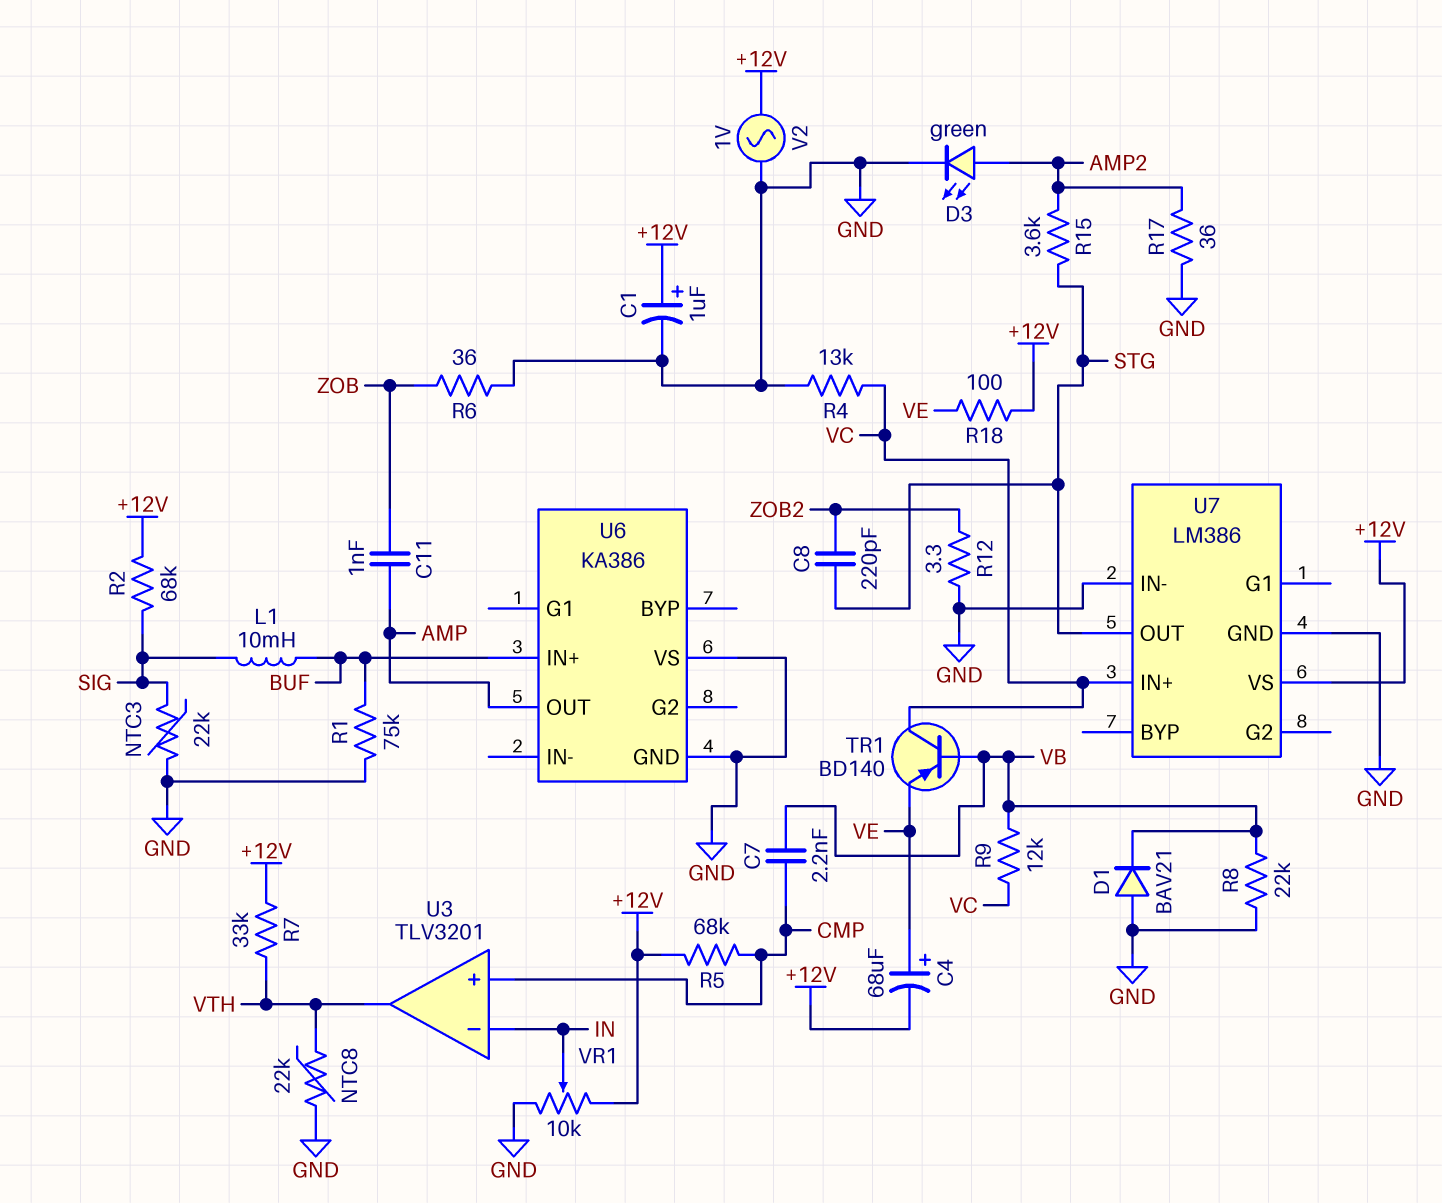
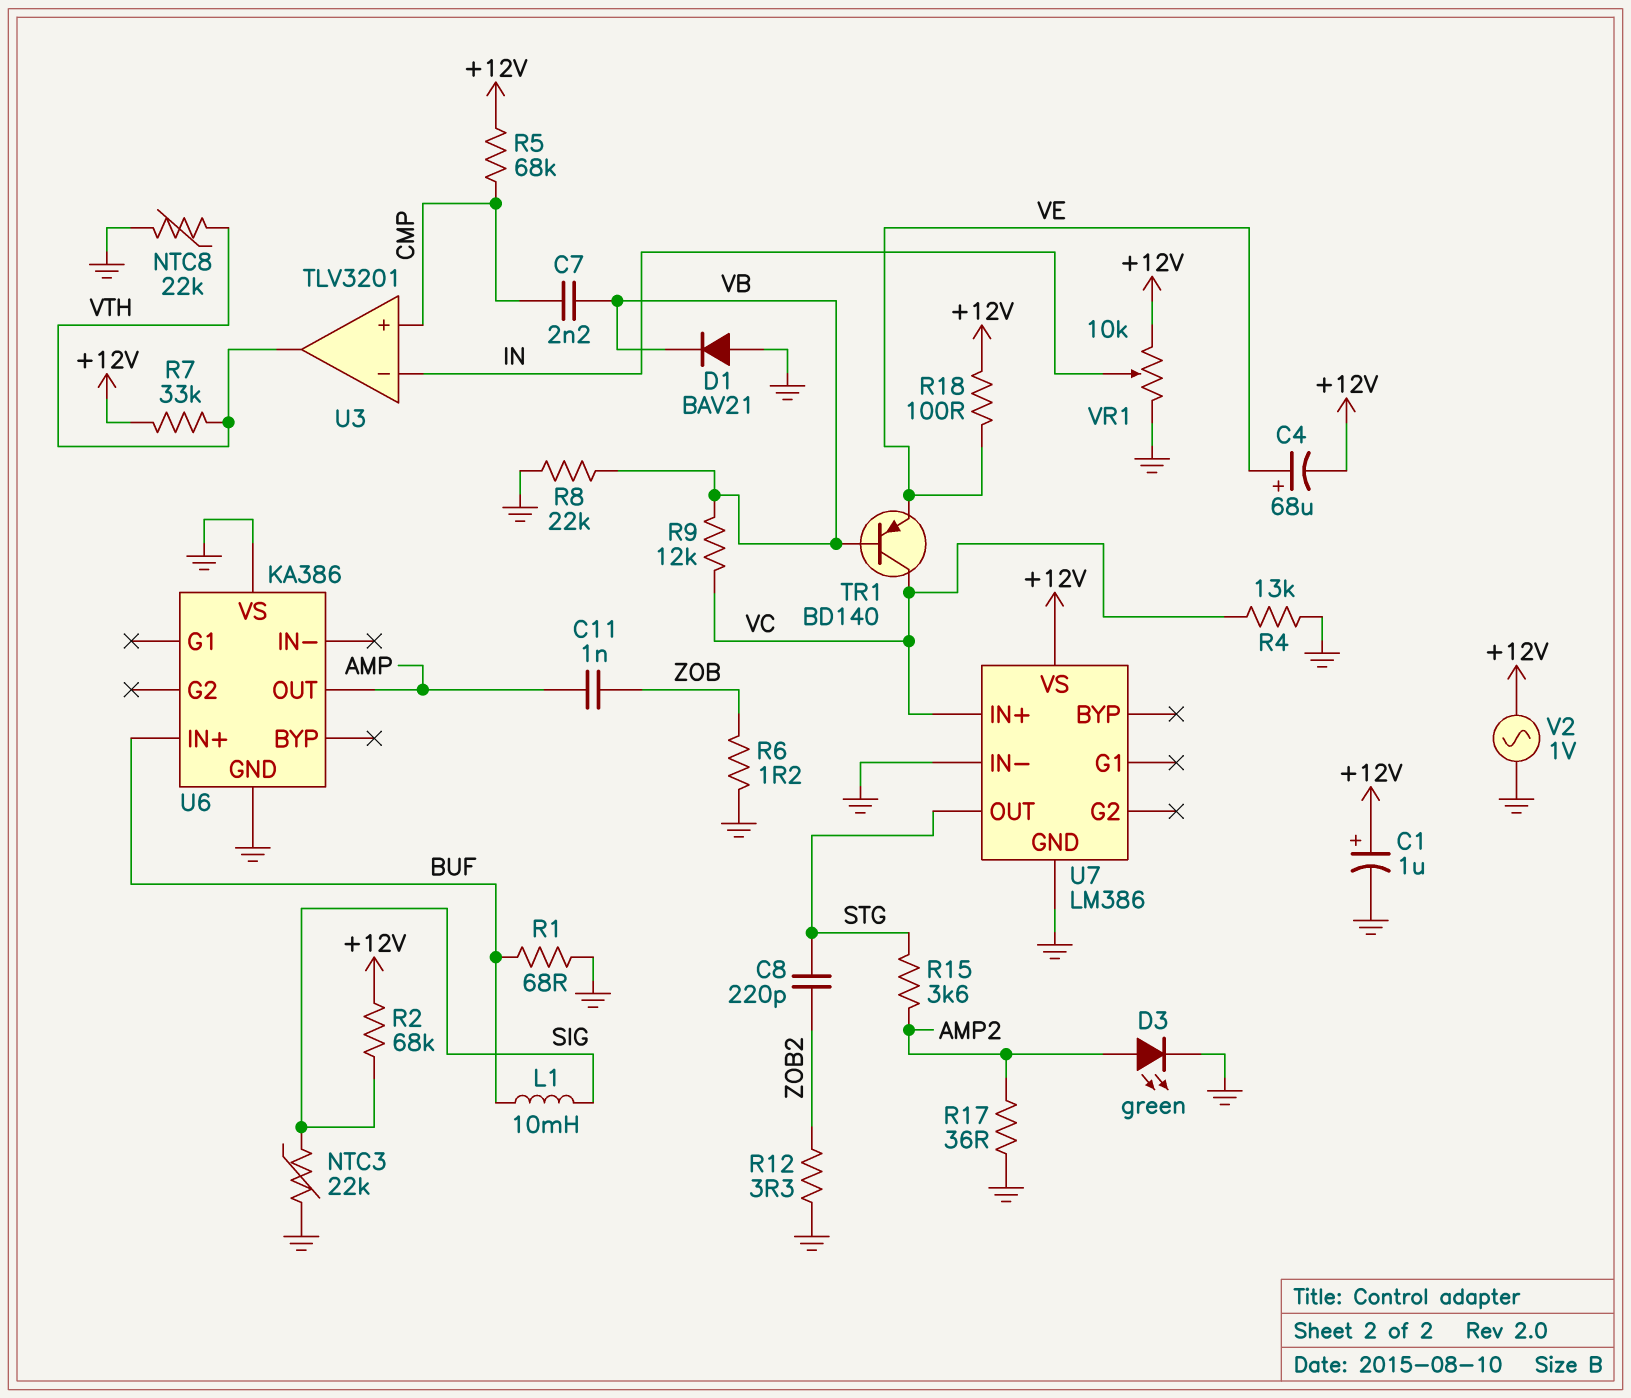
R1: 75k (BUF, GND) -> 68 (BUF, GND)
R6: 36 (GND, ZOB) -> 1.2 (GND, ZOB)

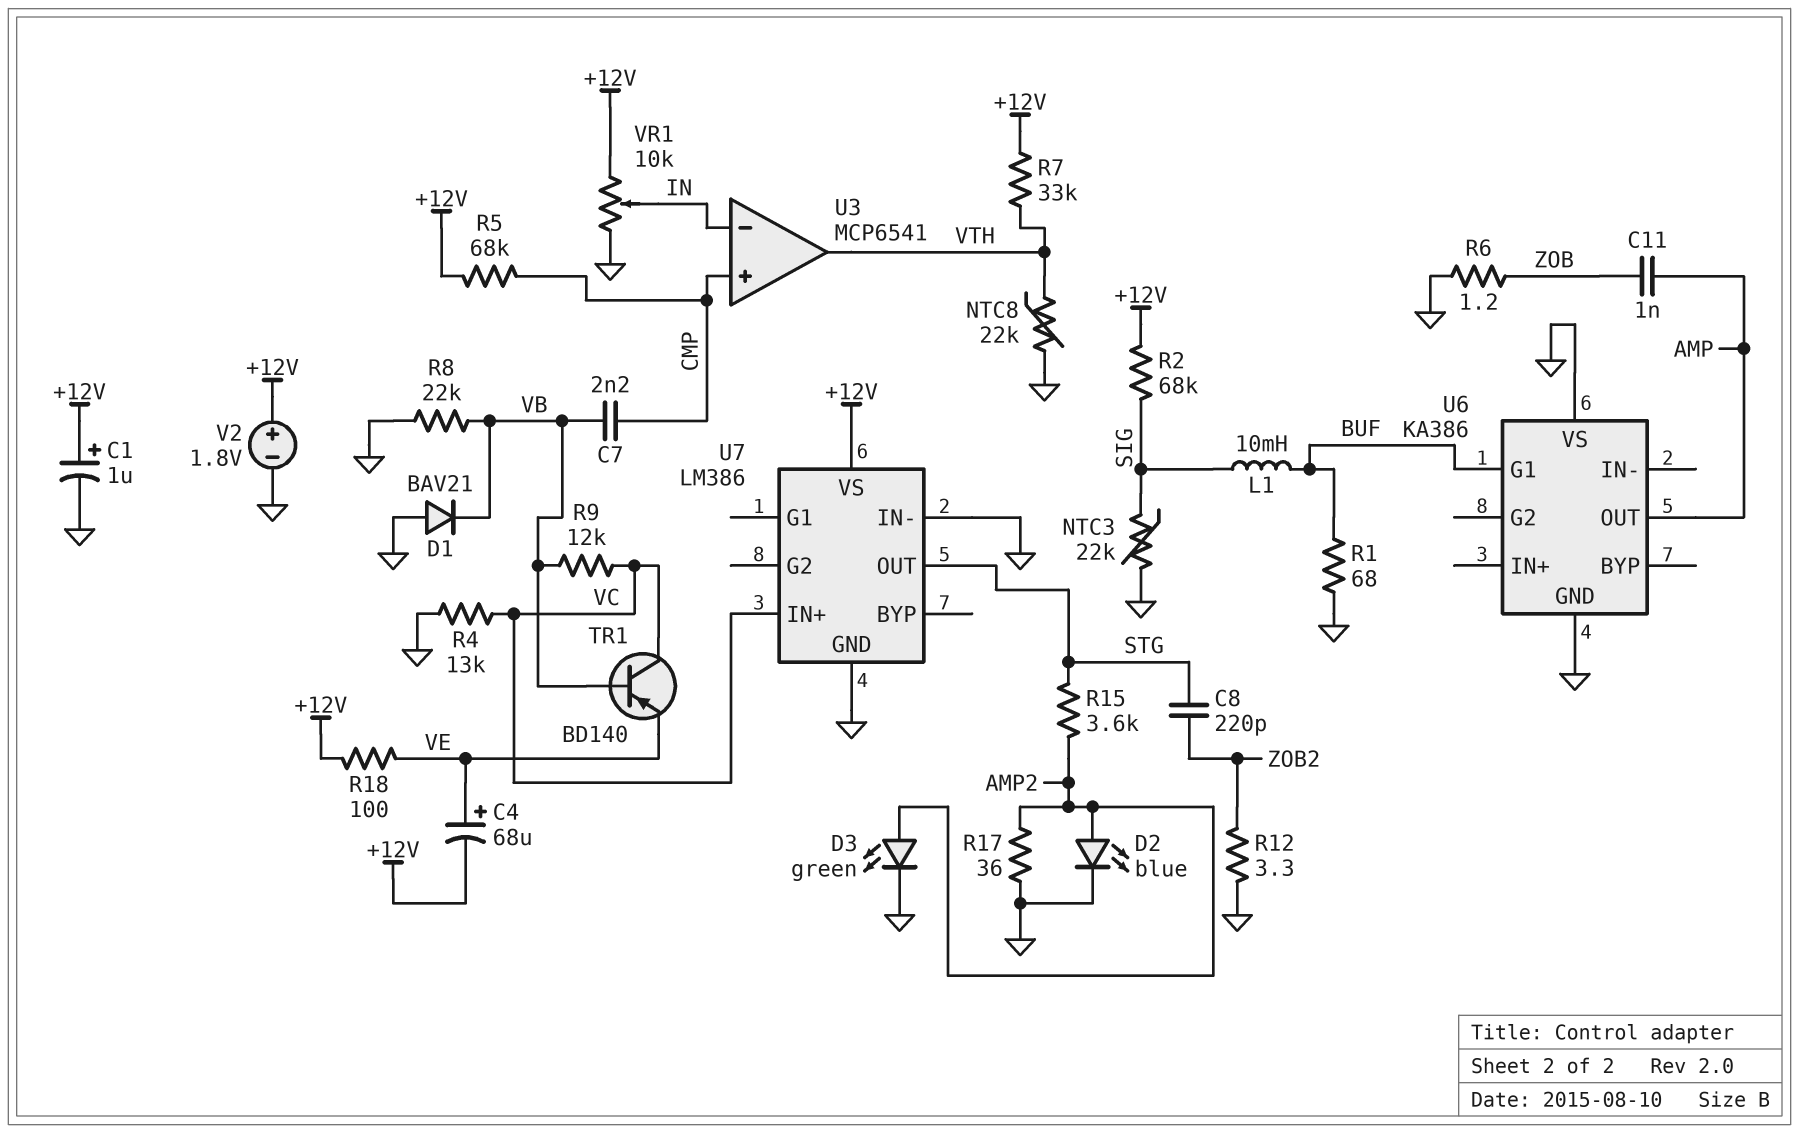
D2: none -> LED blue (A AMP2, K GND)
U3: TLV3201 -> MCP6541
U6 pin G1: none -> BUF
U6 pin IN+: BUF -> none
V2: AC 1V (+12V, GND) -> 1.8V (plus +12V, minus GND)

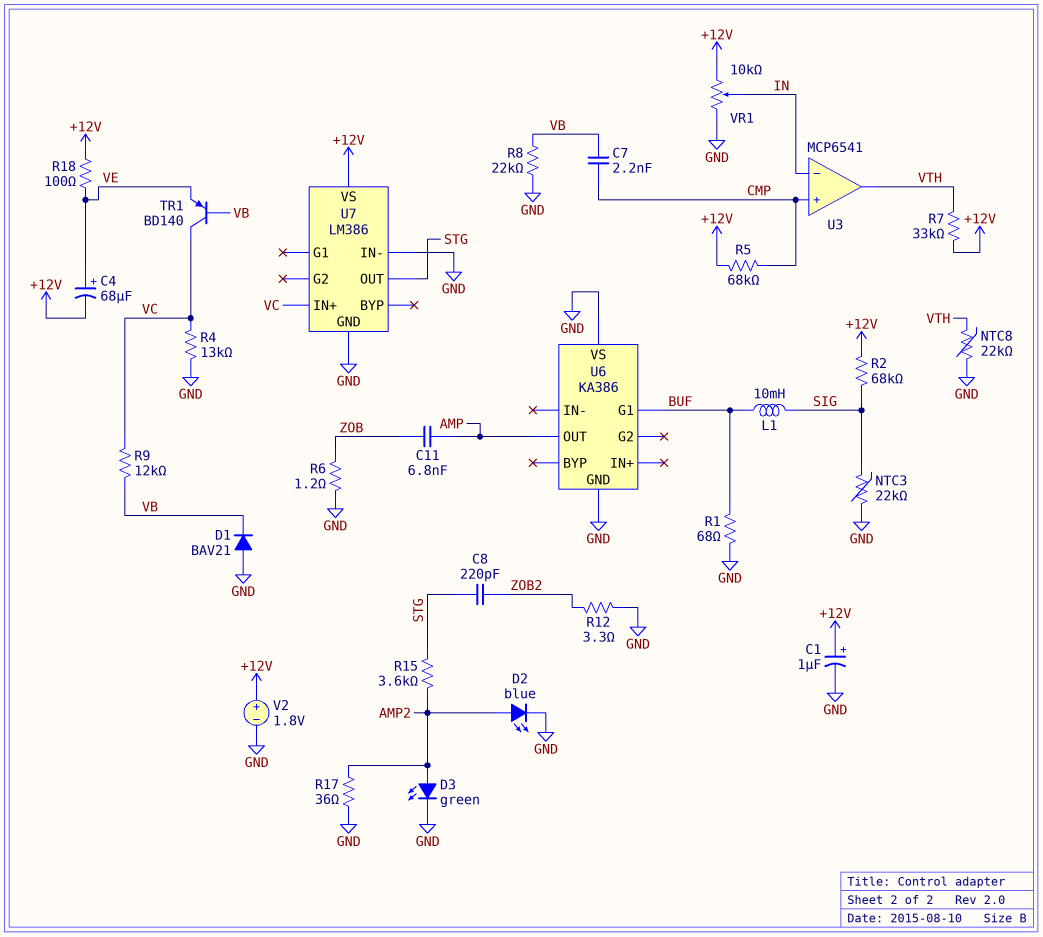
C11: 1nF (AMP, ZOB) -> 6.8nF (AMP, ZOB)

